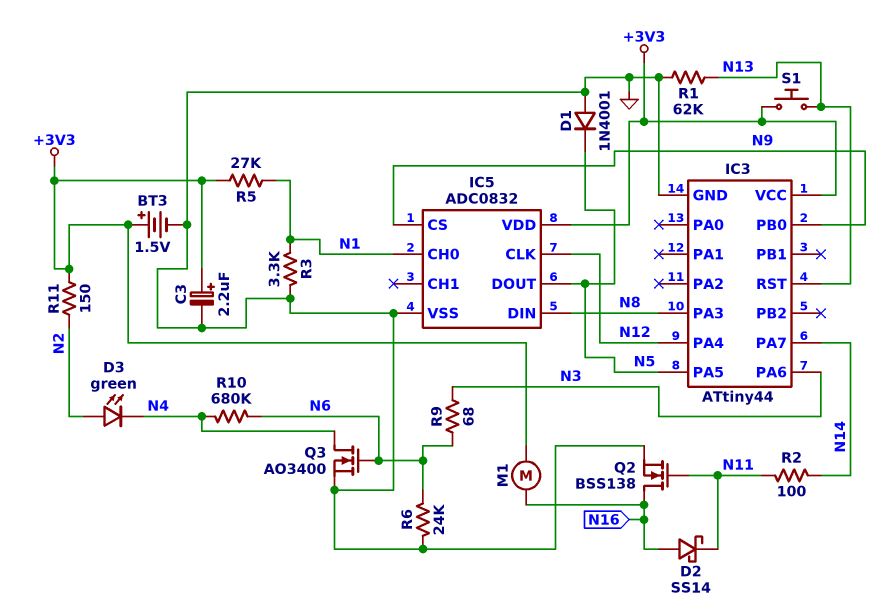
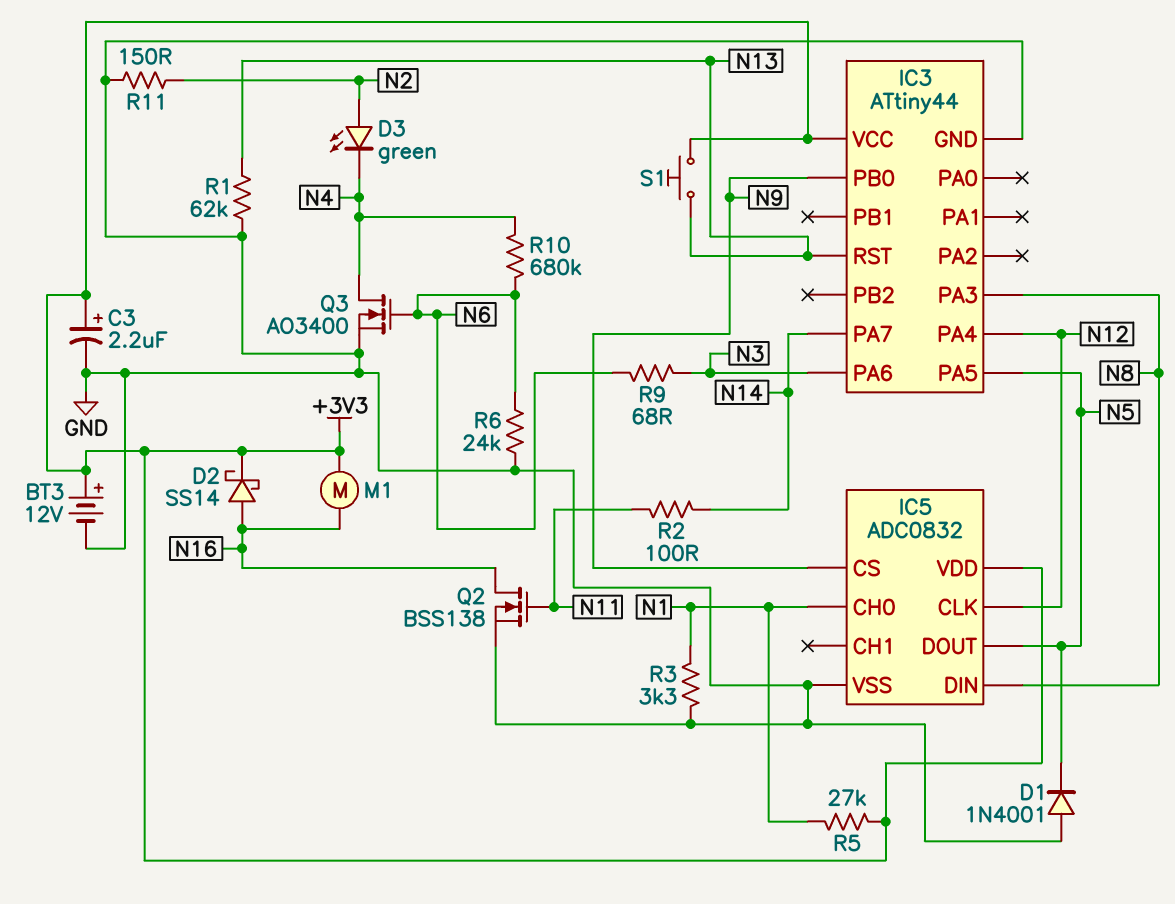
BT3: 1.5V (plus +3V3, minus GND) -> 12V (plus +3V3, minus GND)
D2: schottky SS14 (A N16, K N11) -> schottky SS14 (A N16, K +3V3)
R11: 150 (+3V3, N2) -> 150 (GND, N2)

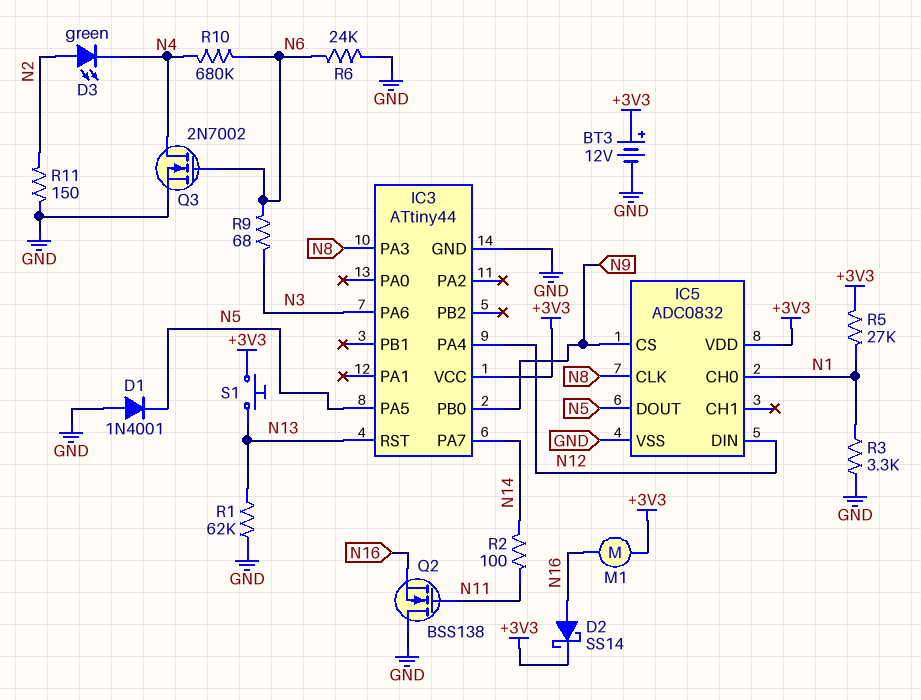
C3: 2.2uF (plus +3V3, minus GND) -> none
IC5 pin CLK: N12 -> N8
IC5 pin DIN: N8 -> N12
Q2: NMOS BSS138 (G N11, D N16, S GND) -> NMOS BSS138 (G N11, D GND, S N16)
Q3: NMOS AO3400 (G N6, D N4, S GND) -> NMOS 2N7002 (G N6, D N4, S GND)

